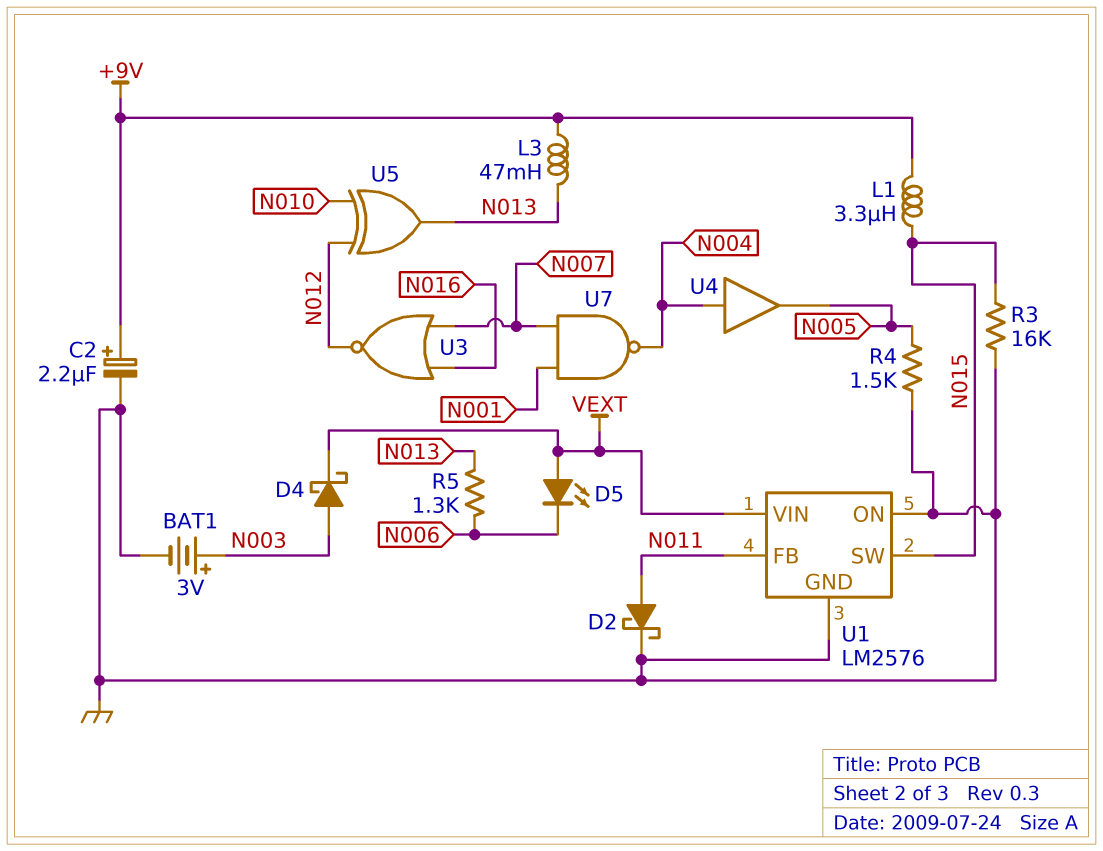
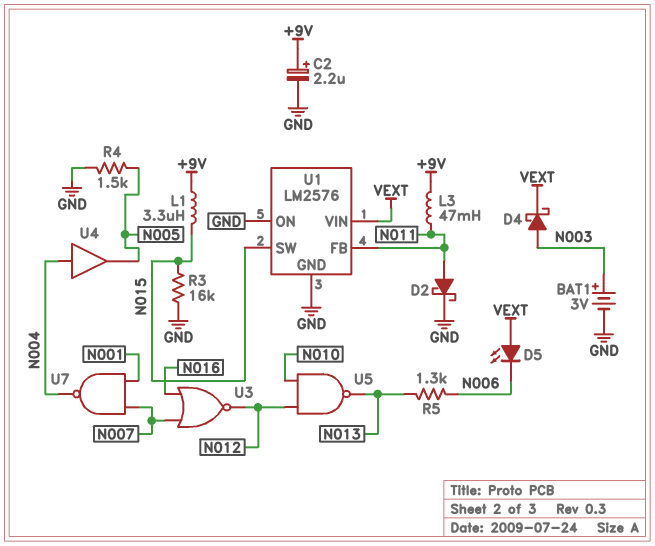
L3: 47mH (+9V, N013) -> 47mH (+9V, N011)
U5: XOR (in N010, in N012, out N013) -> NAND (in N010, in N012, out N013)

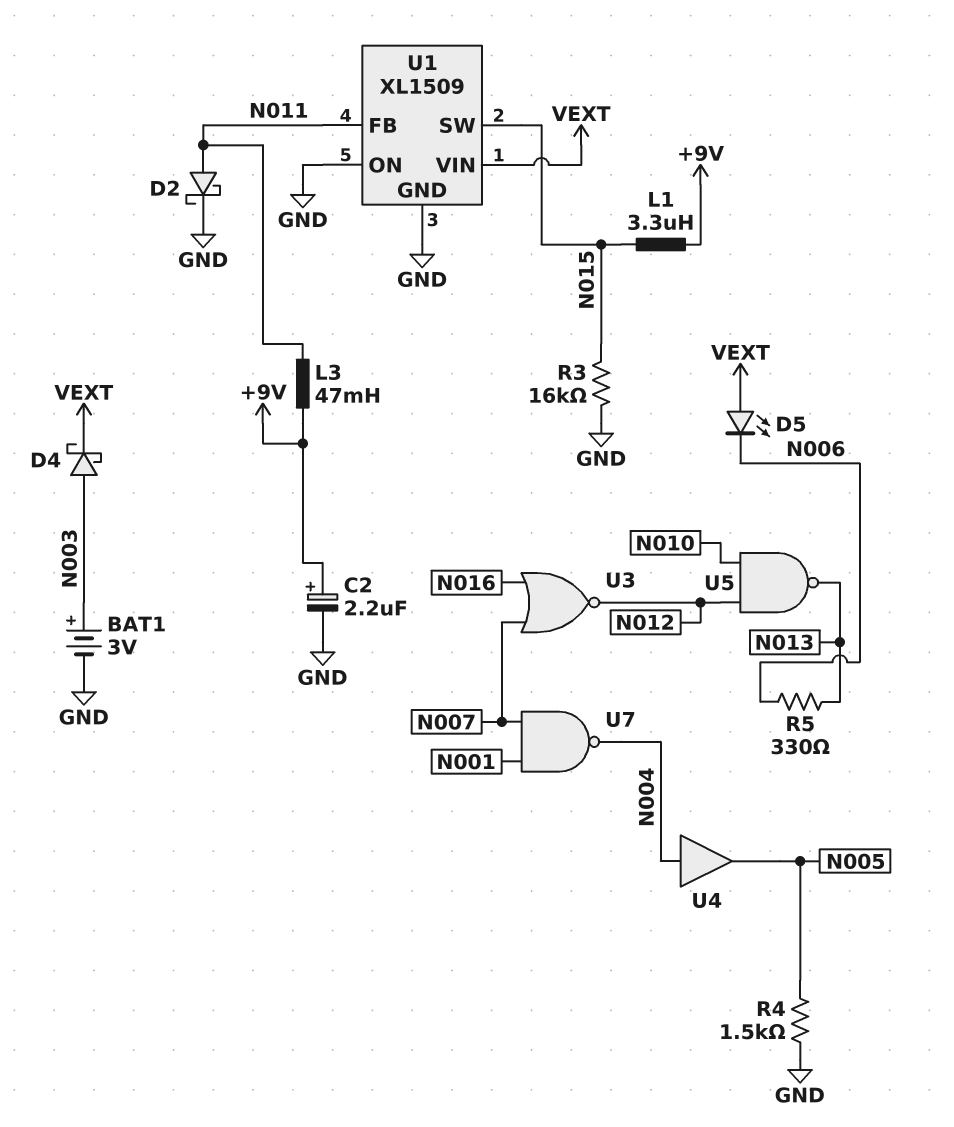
R5: 1.3k (N006, N013) -> 330 (N006, N013)
U1: LM2576 -> XL1509

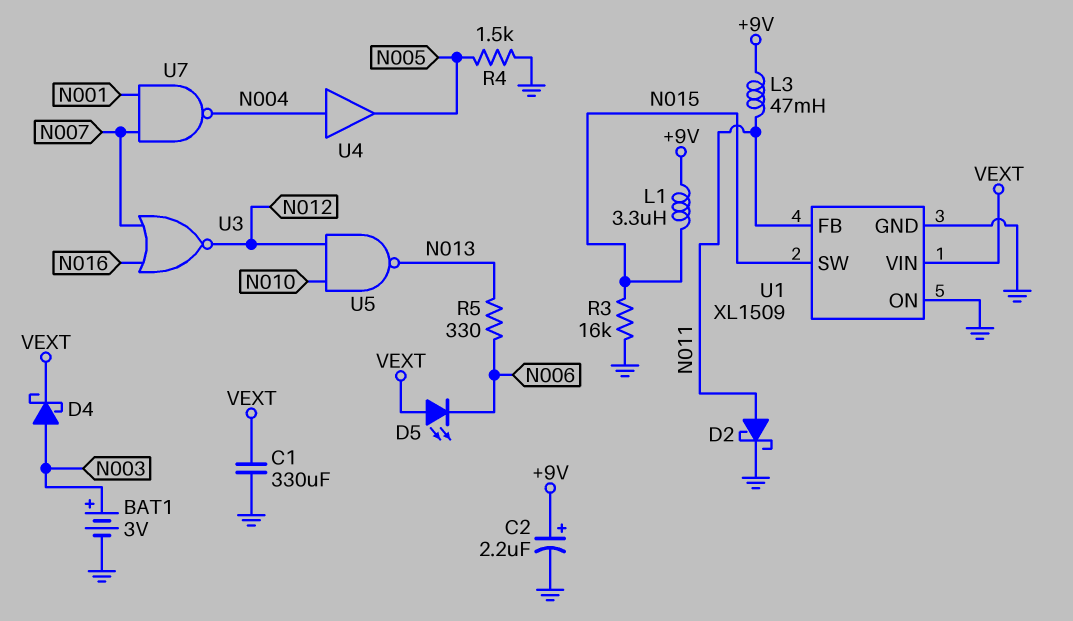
C1: none -> 330uF (GND, VEXT)

